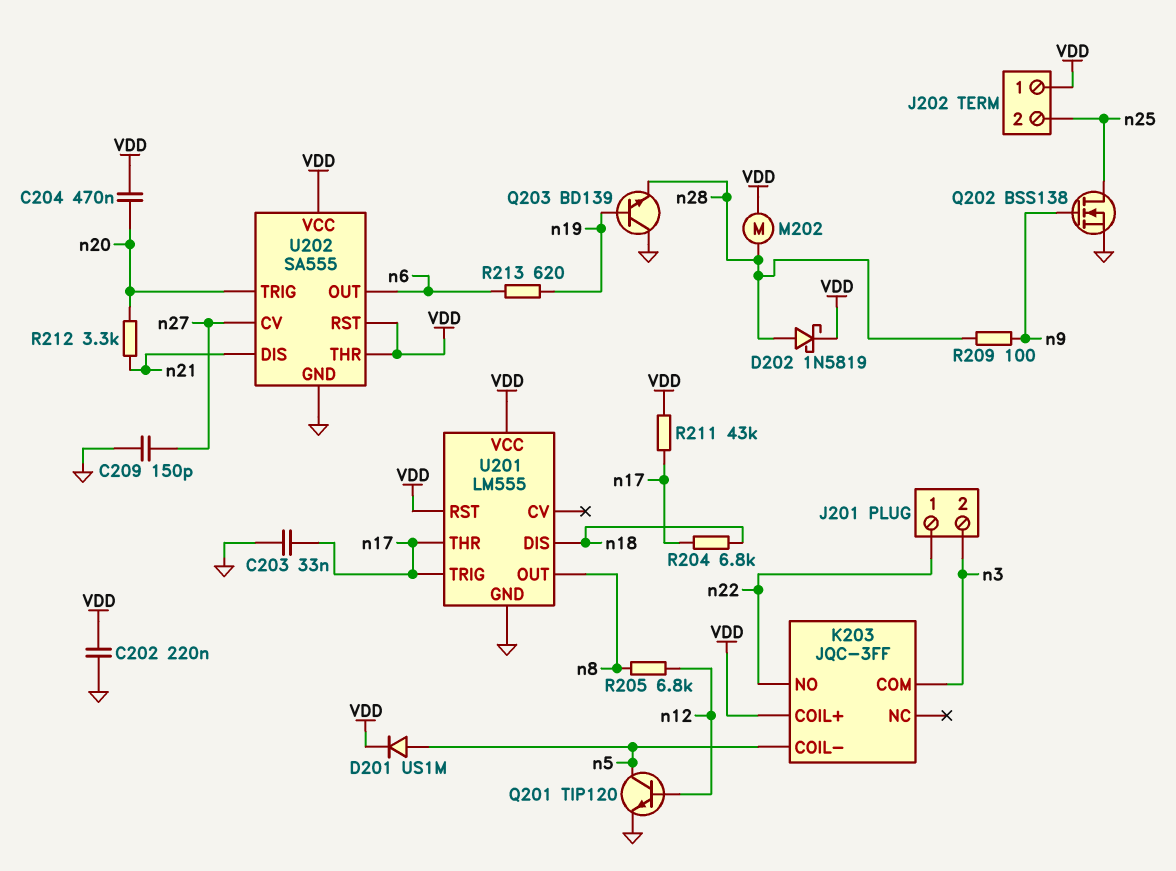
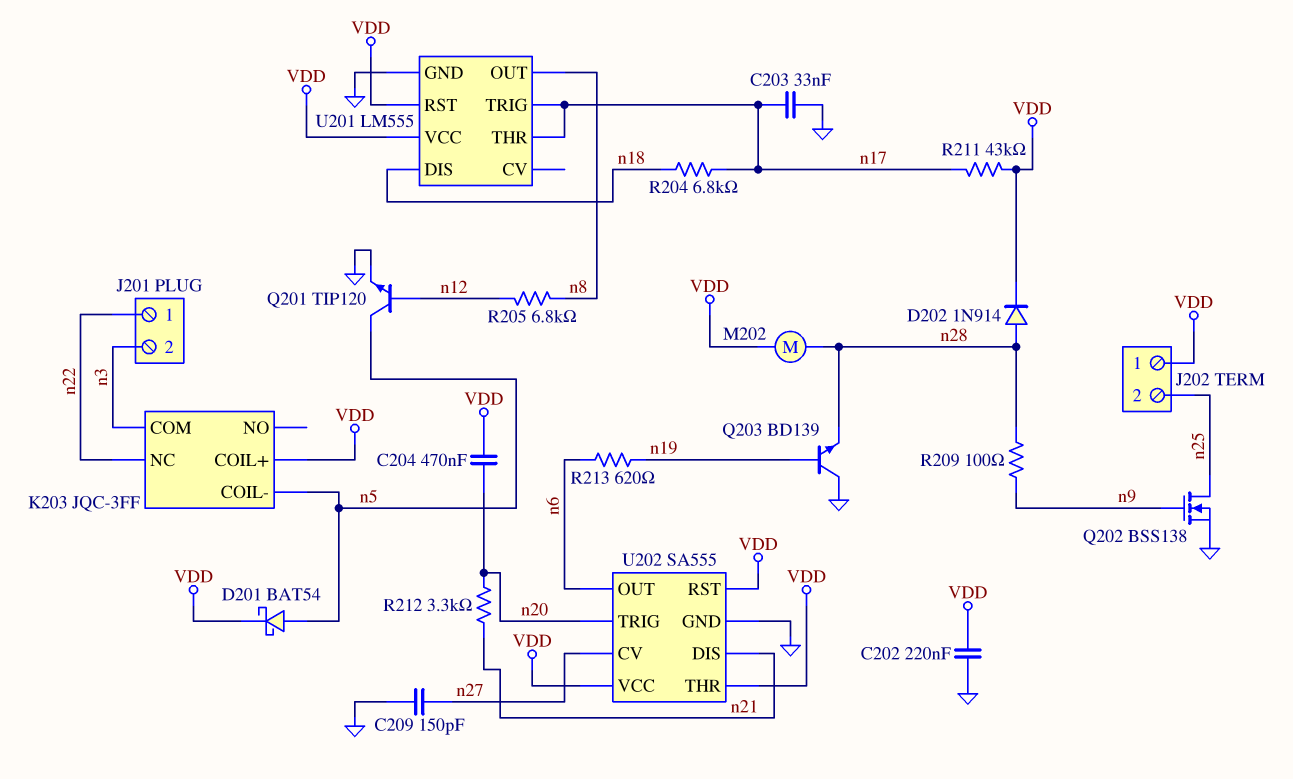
D201: diode US1M (A n5, K VDD) -> schottky BAT54 (A n5, K VDD)
D202: schottky 1N5819 (A n28, K VDD) -> diode 1N914 (A n28, K VDD)
K203 pin NC: none -> n22
K203 pin NO: n22 -> none

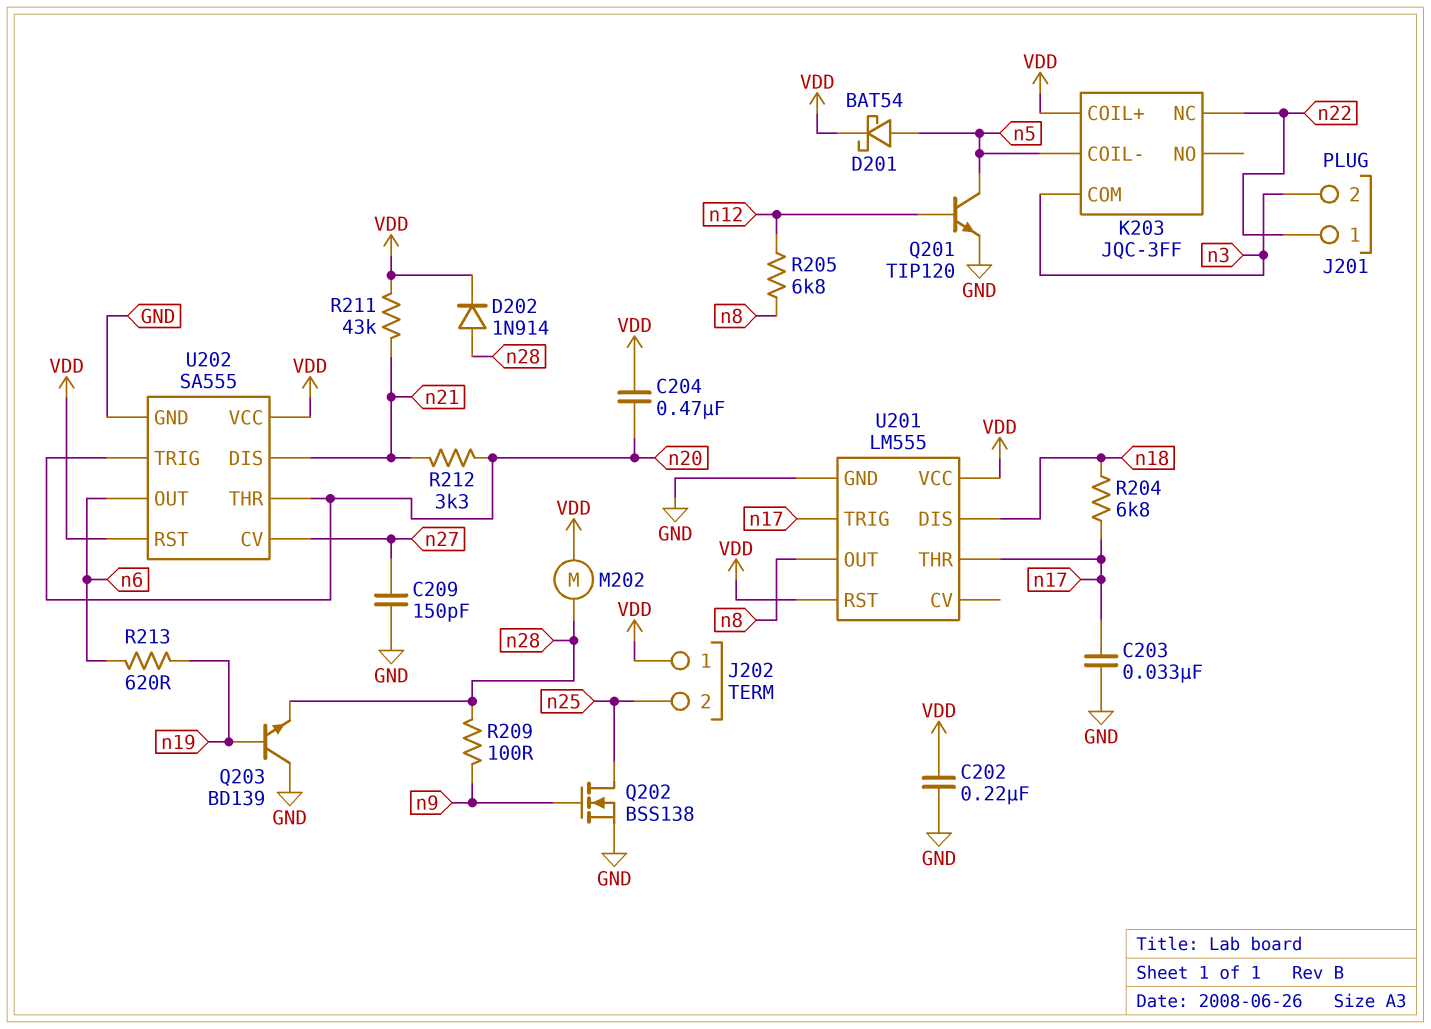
R211: 43k (VDD, n17) -> 43k (VDD, n21)
U202 pin THR: VDD -> n20

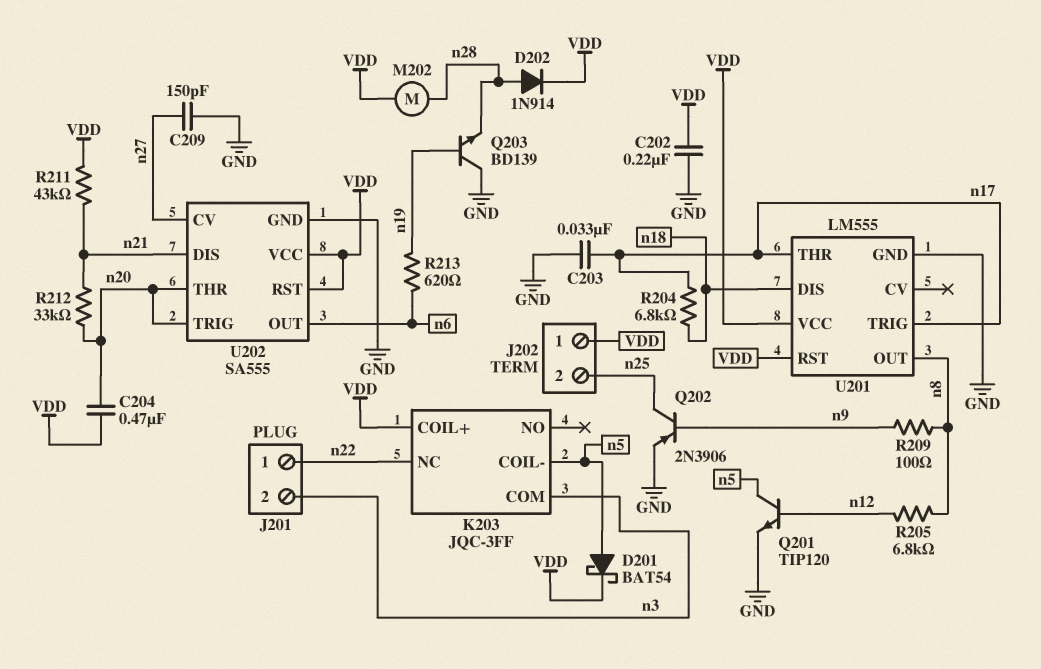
Q202: NMOS BSS138 (G n9, D n25, S GND) -> PNP 2N3906 (B n9, C n25, E GND)
R209: 100 (n9, n28) -> 100 (n8, n9)
R212: 3.3k (n20, n21) -> 33k (n20, n21)

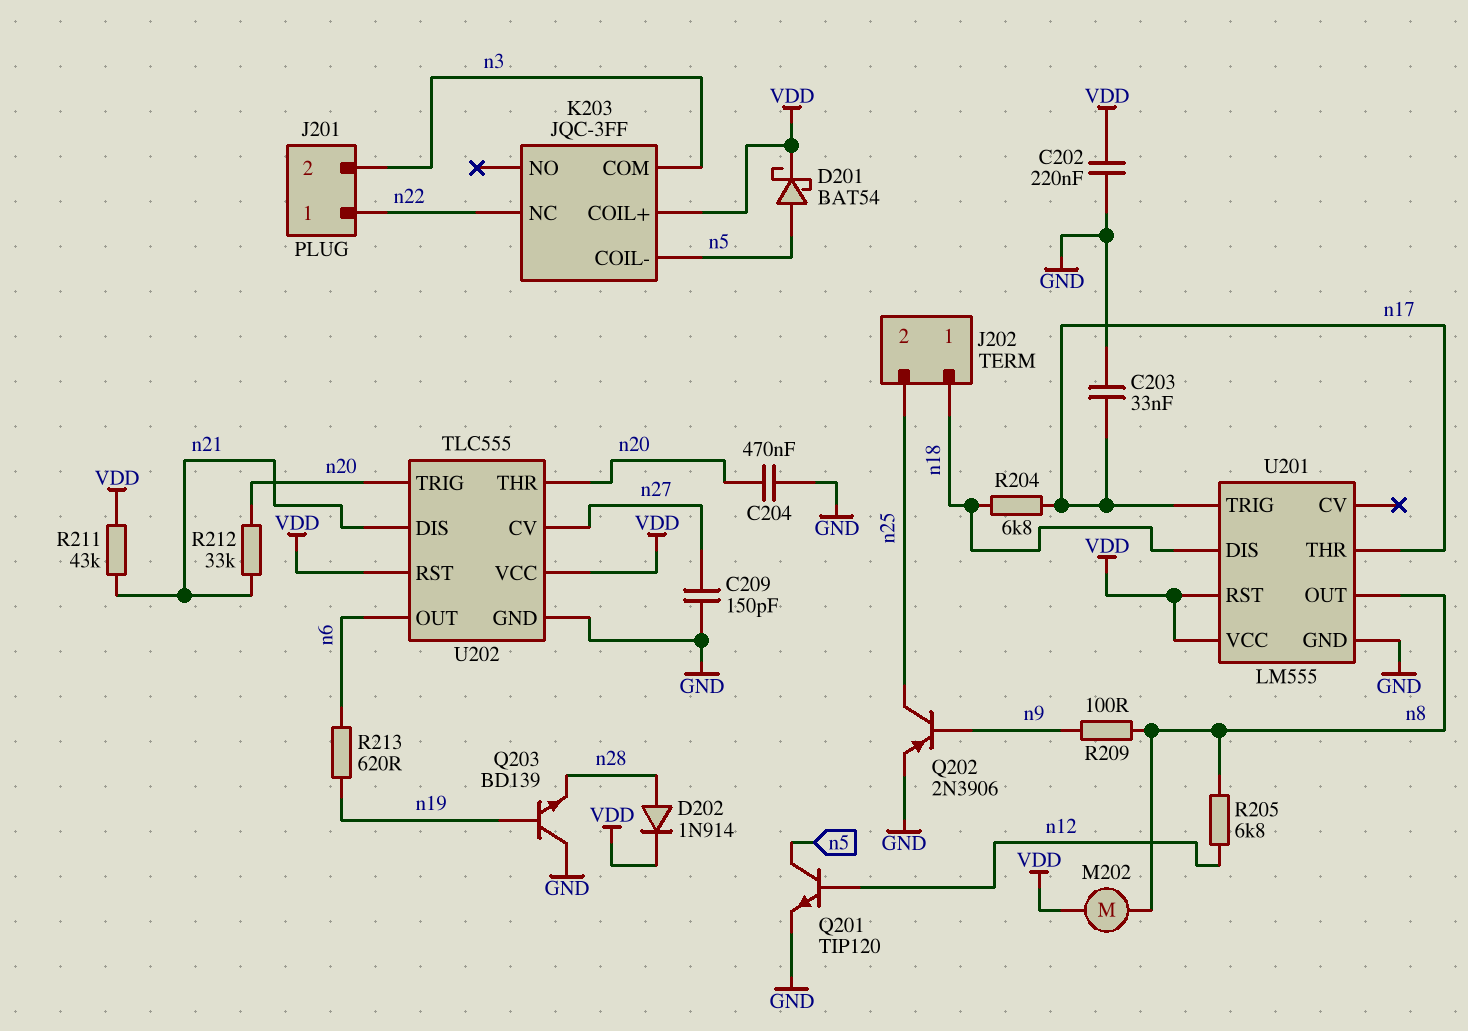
C204: 470nF (VDD, n20) -> 470nF (GND, n20)
J202 pin 1: VDD -> n18
M202: motor (VDD, n28) -> motor (VDD, n8)
U202: SA555 -> TLC555

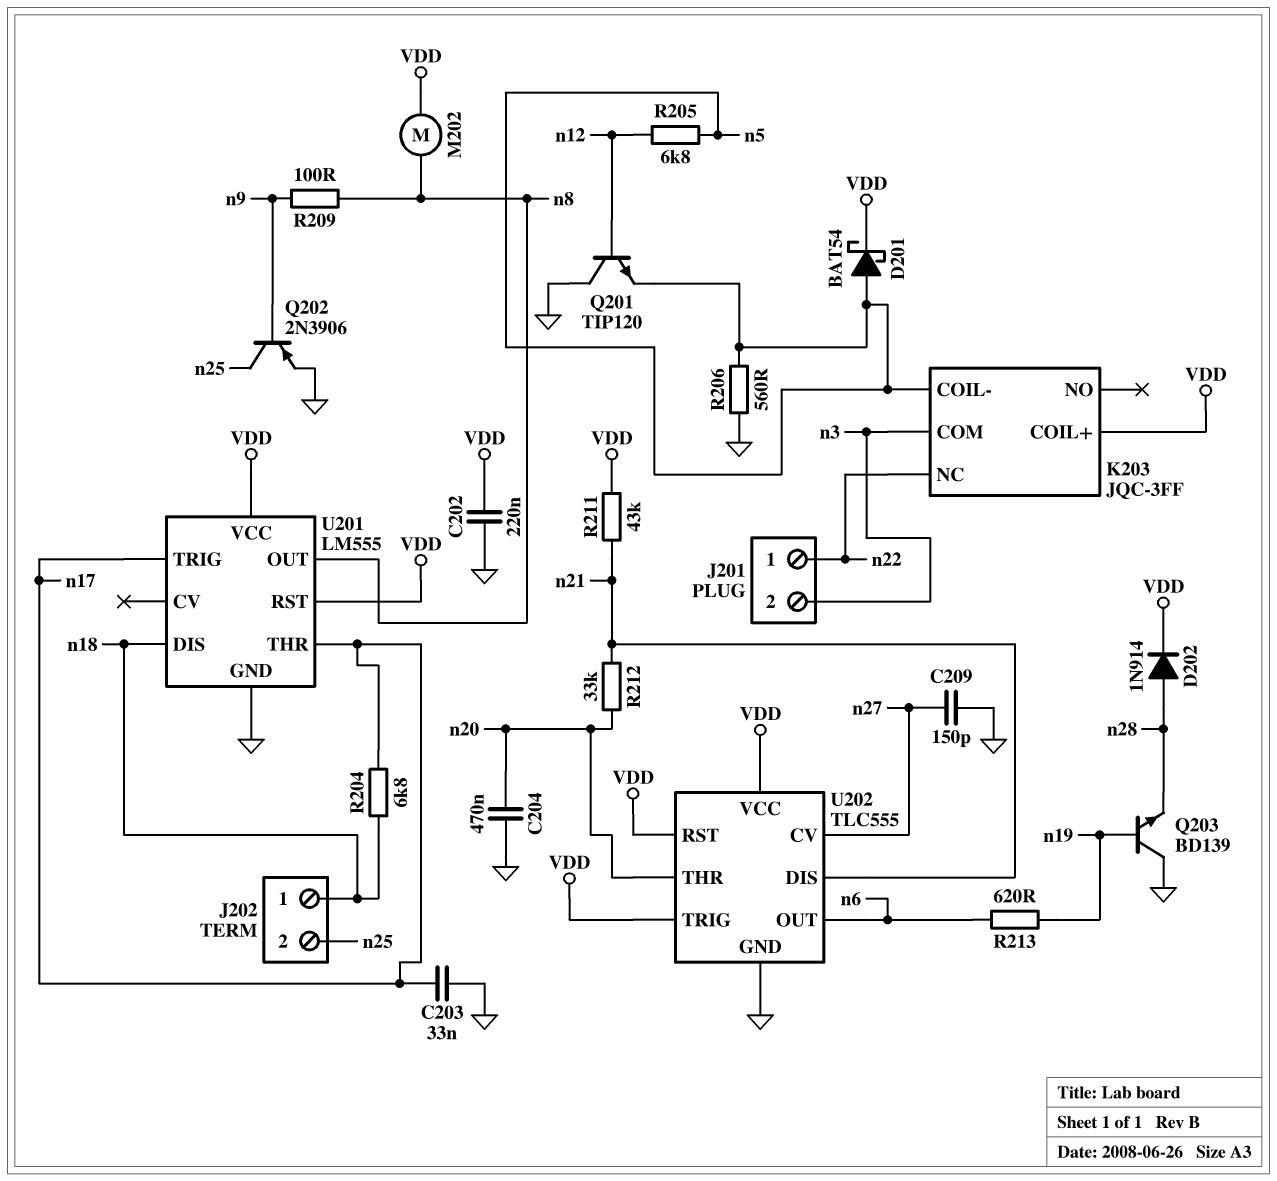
Q201: NPN TIP120 (B n12, C n5, E GND) -> NPN TIP120 (B n12, C GND, E n5)
R205: 6.8k (n8, n12) -> 6.8k (n5, n12)
R206: none -> 560 (GND, n5)
U202 pin TRIG: n20 -> VDD

